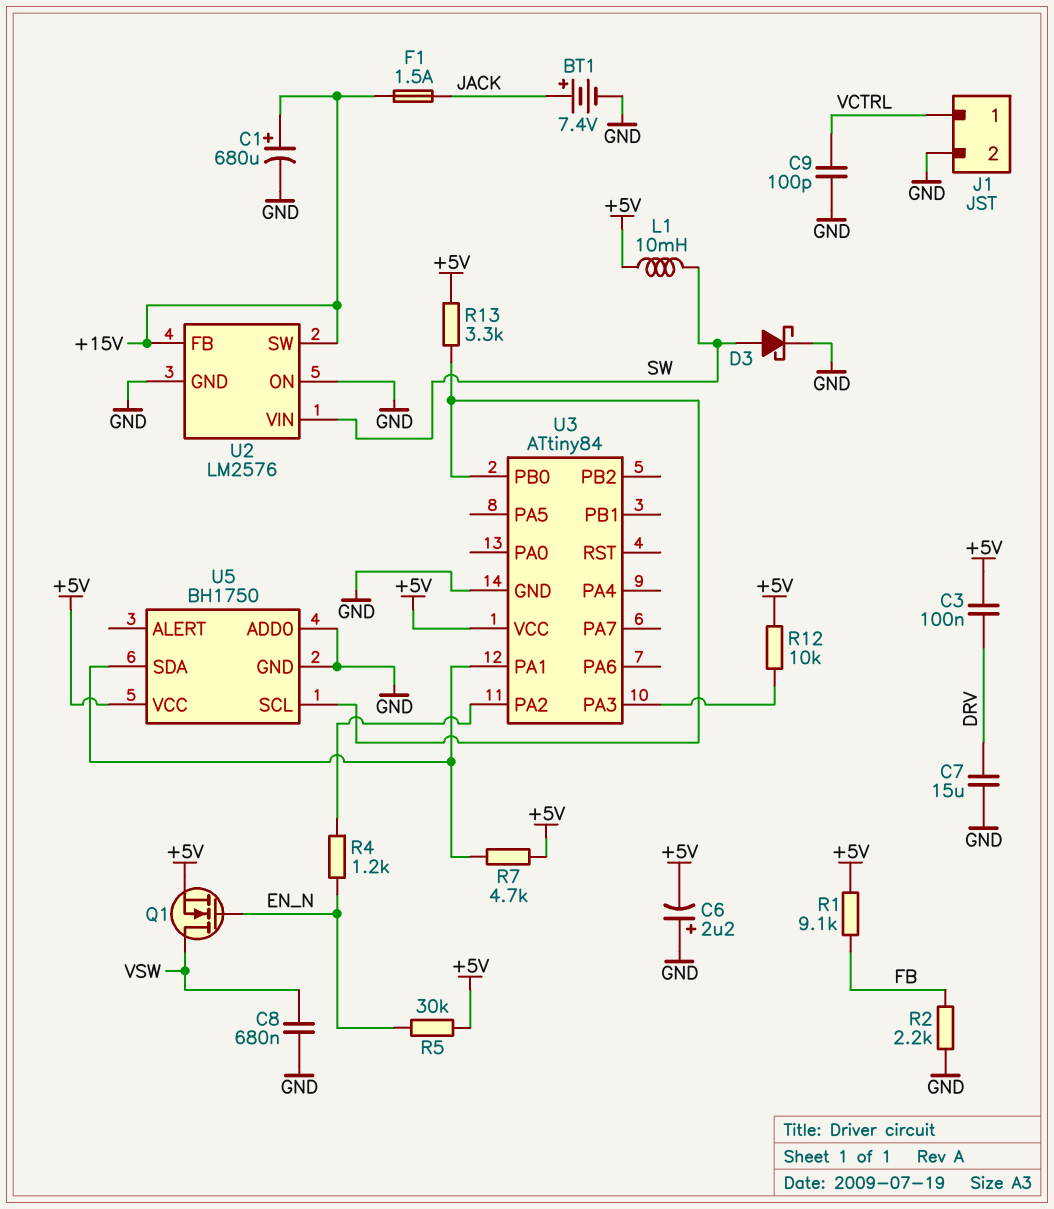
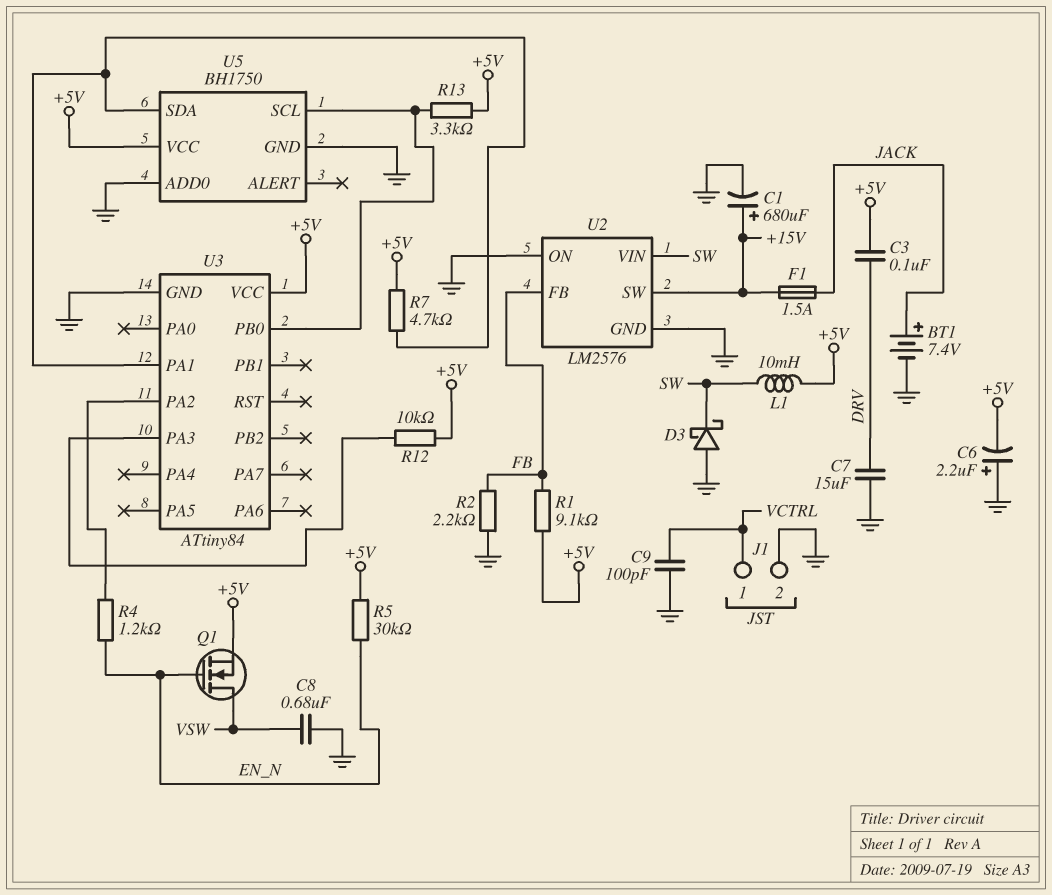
D3: schottky (A SW, K GND) -> schottky (A GND, K SW)
U2 pin FB: +15V -> FB

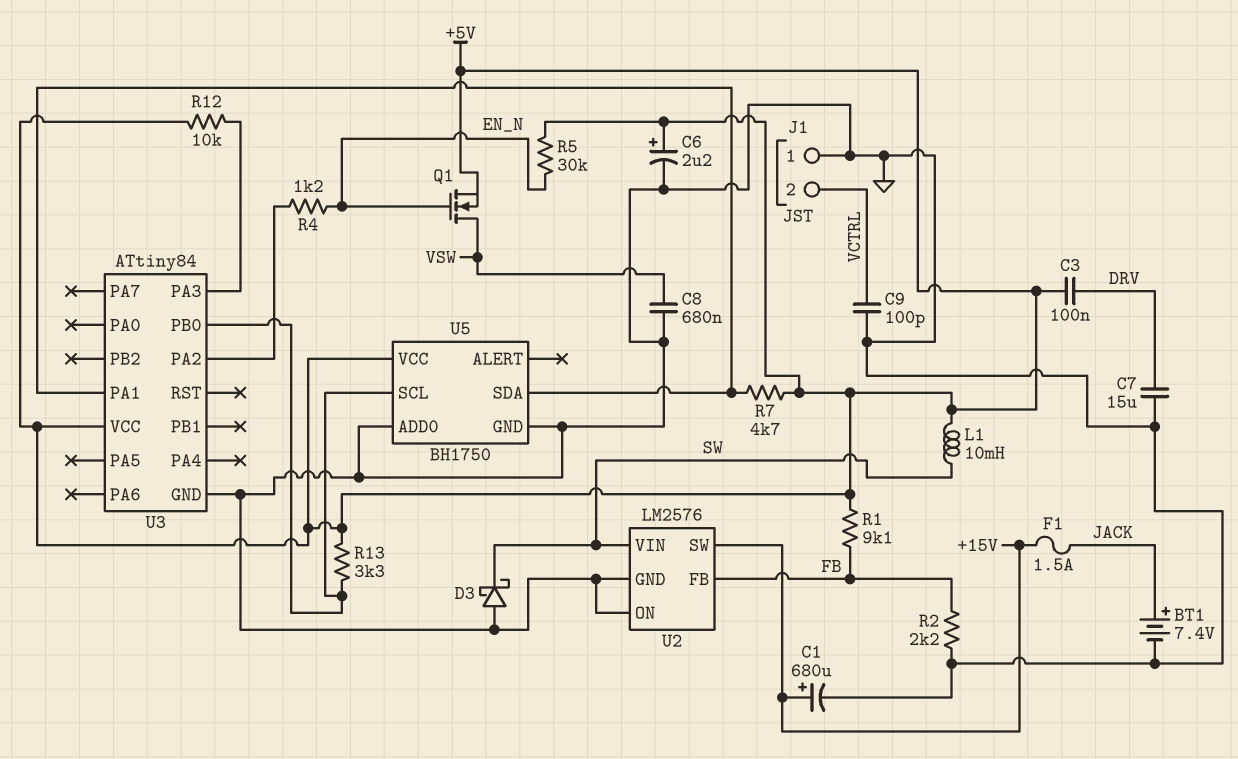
C6: 2.2uF (plus GND, minus +5V) -> 2.2uF (plus +5V, minus GND)
J1 pin 1: VCTRL -> GND
J1 pin 2: GND -> VCTRL

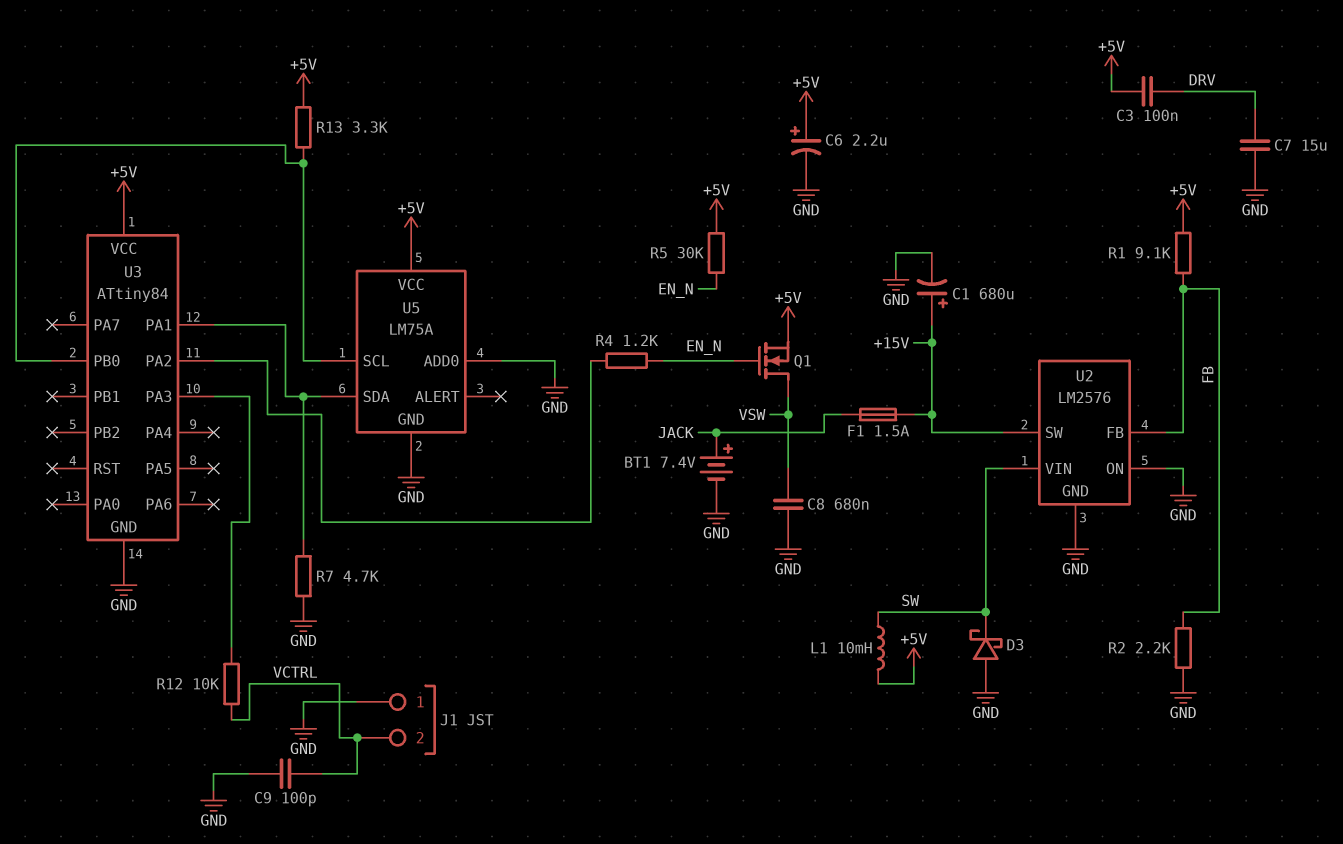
R7: 4.7k (+5V, U3/PA1) -> 4.7k (GND, U3/PA1)
R12: 10k (+5V, U3/PA3) -> 10k (U3/PA3, VCTRL)
U5: BH1750 -> LM75A

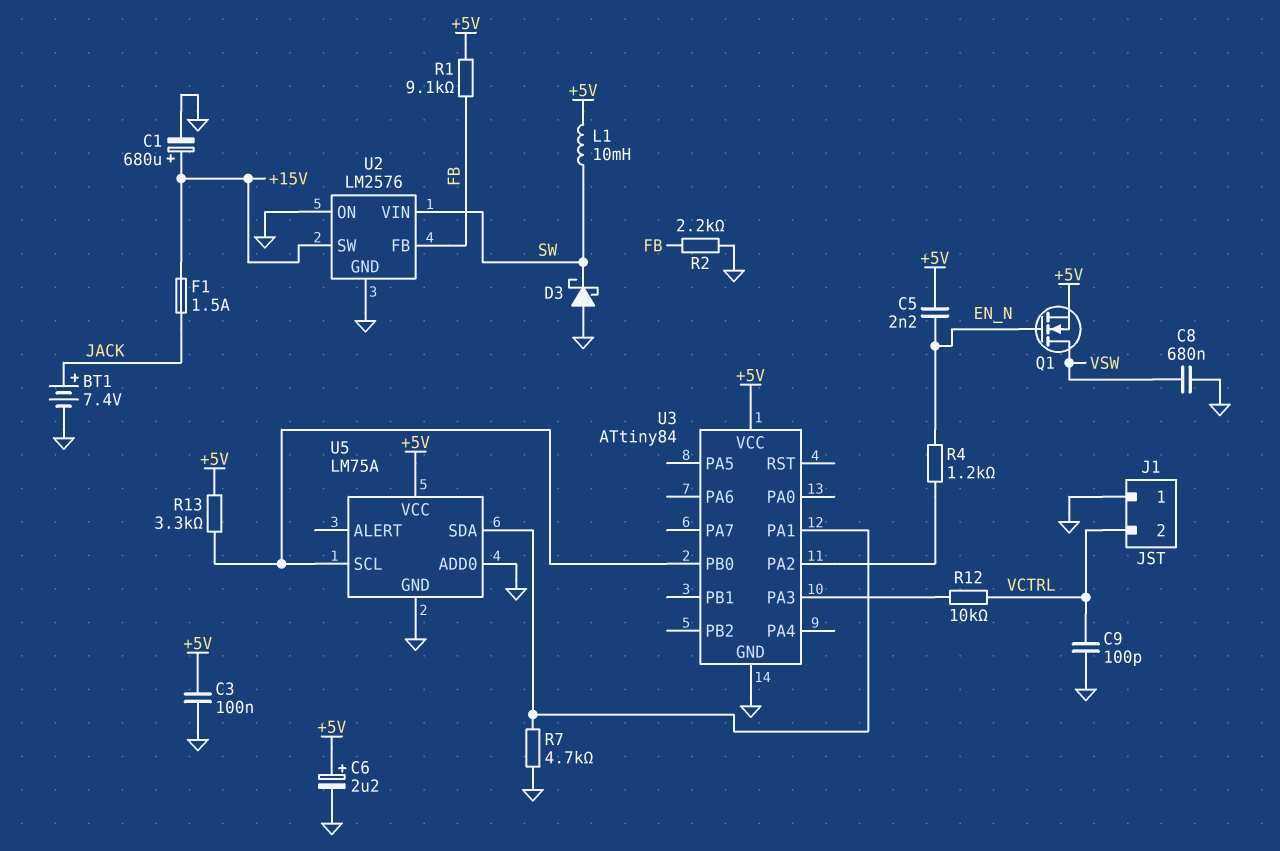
C3: 100nF (+5V, DRV) -> 100nF (+5V, GND)
C5: none -> 2.2nF (+5V, EN_N)
C7: 15uF (DRV, GND) -> none
R5: 30k (+5V, EN_N) -> none

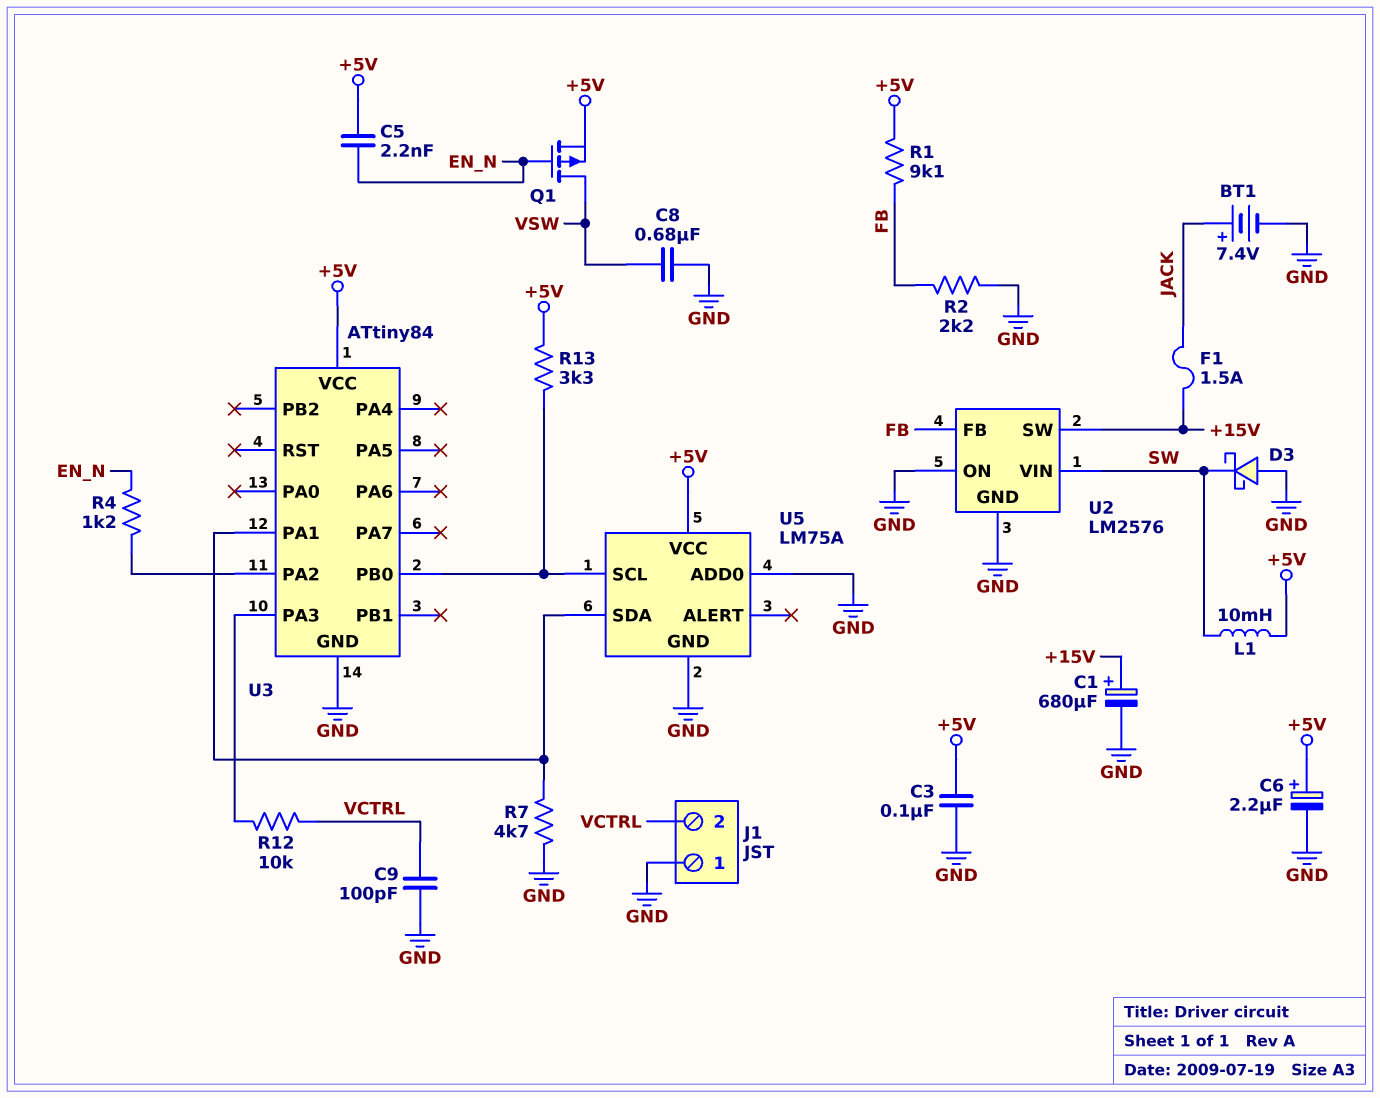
Q1: NMOS (G EN_N, D VSW, S +5V) -> PMOS (G EN_N, D VSW, S +5V)

